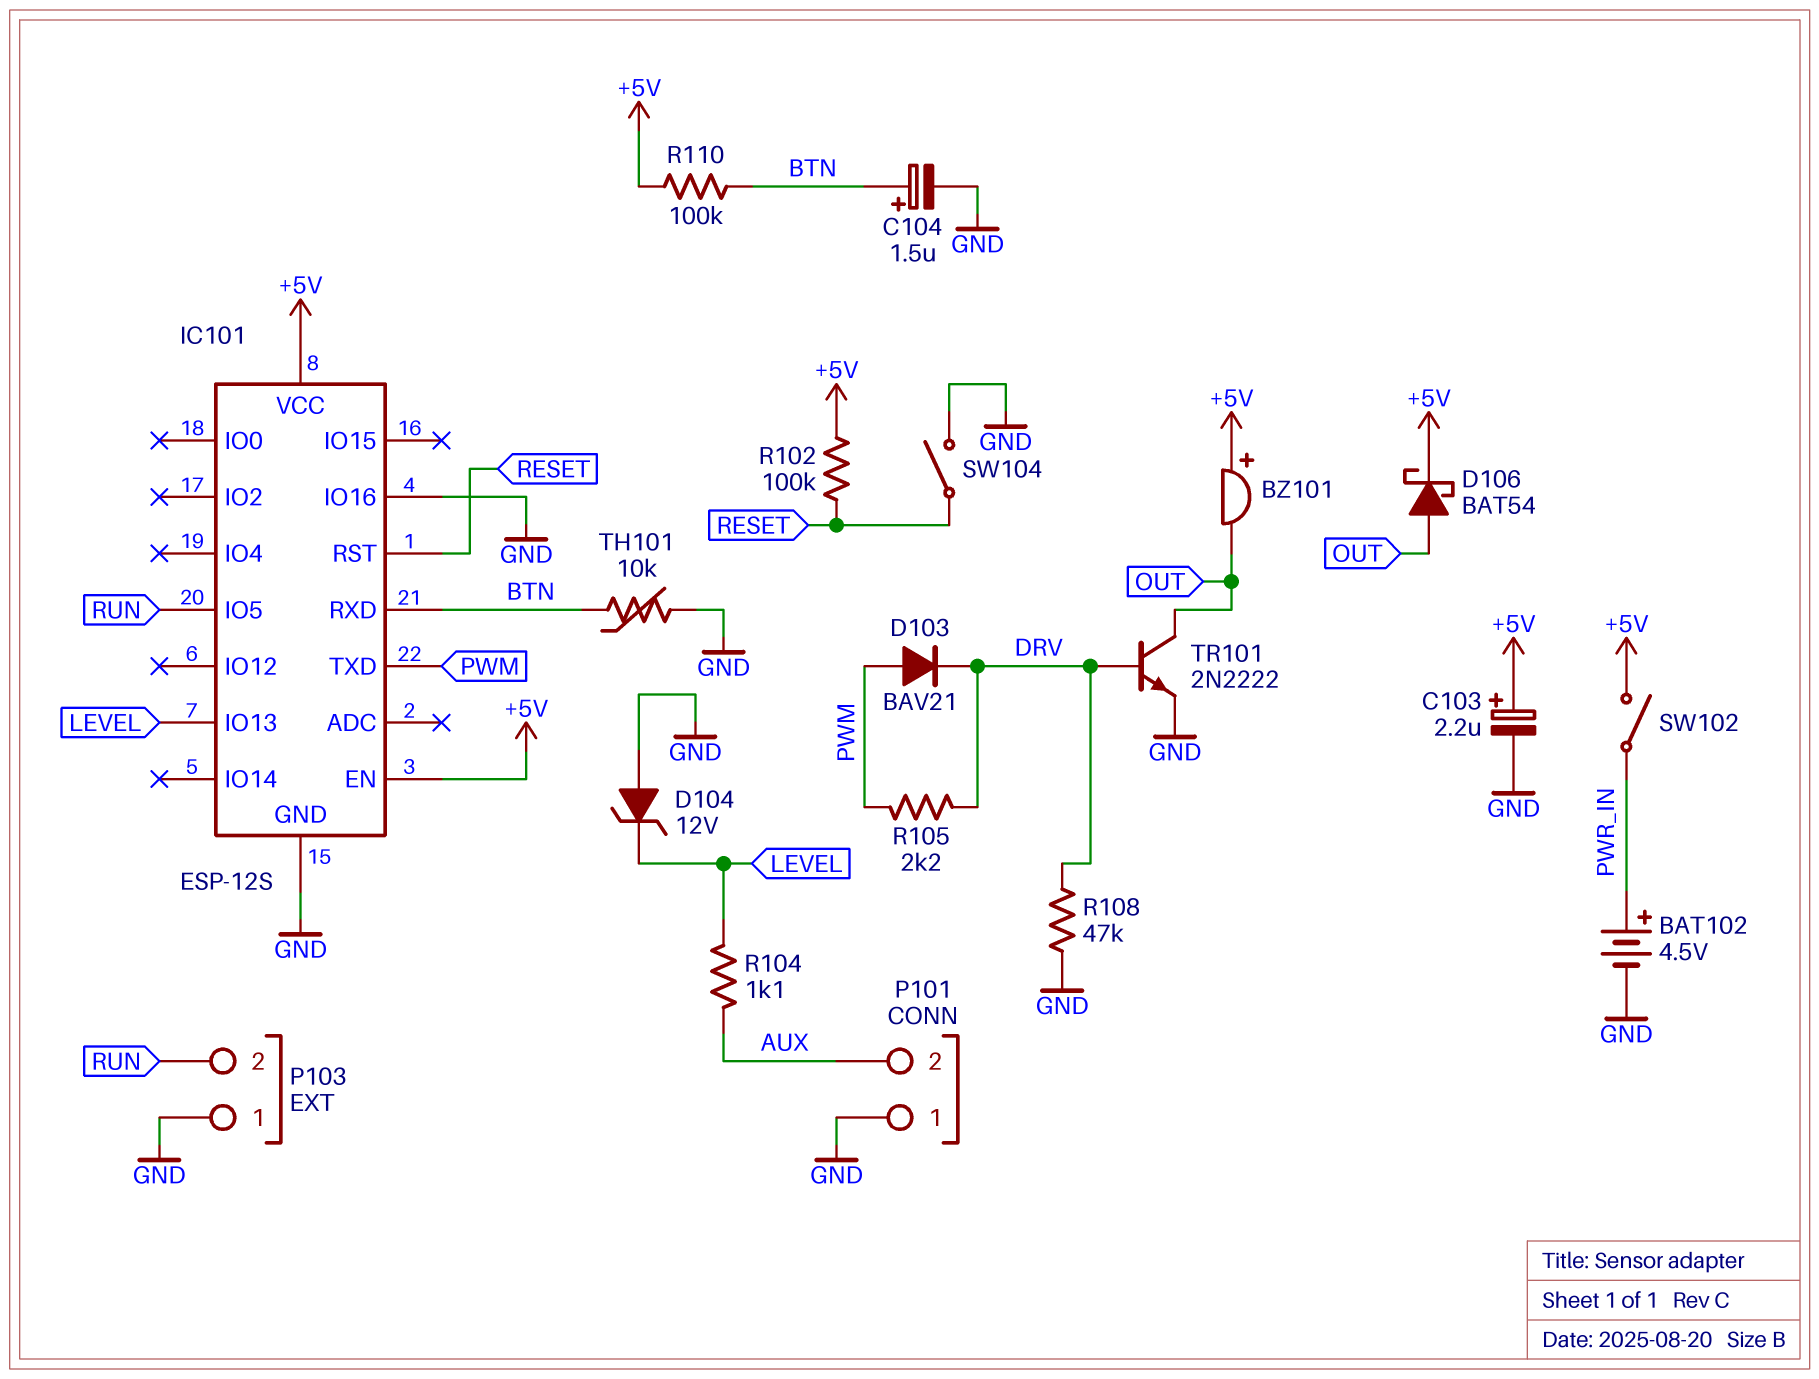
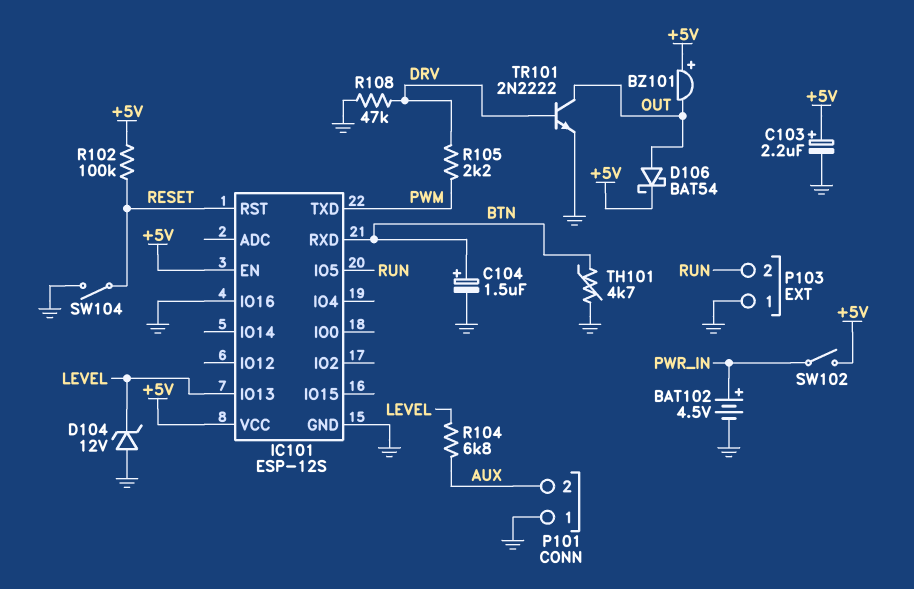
D103: diode BAV21 (A PWM, K DRV) -> none
R104: 1.1k (AUX, LEVEL) -> 6.8k (AUX, LEVEL)
R110: 100k (+5V, BTN) -> none
TH101: 10k (BTN, GND) -> 4.7k (BTN, GND)

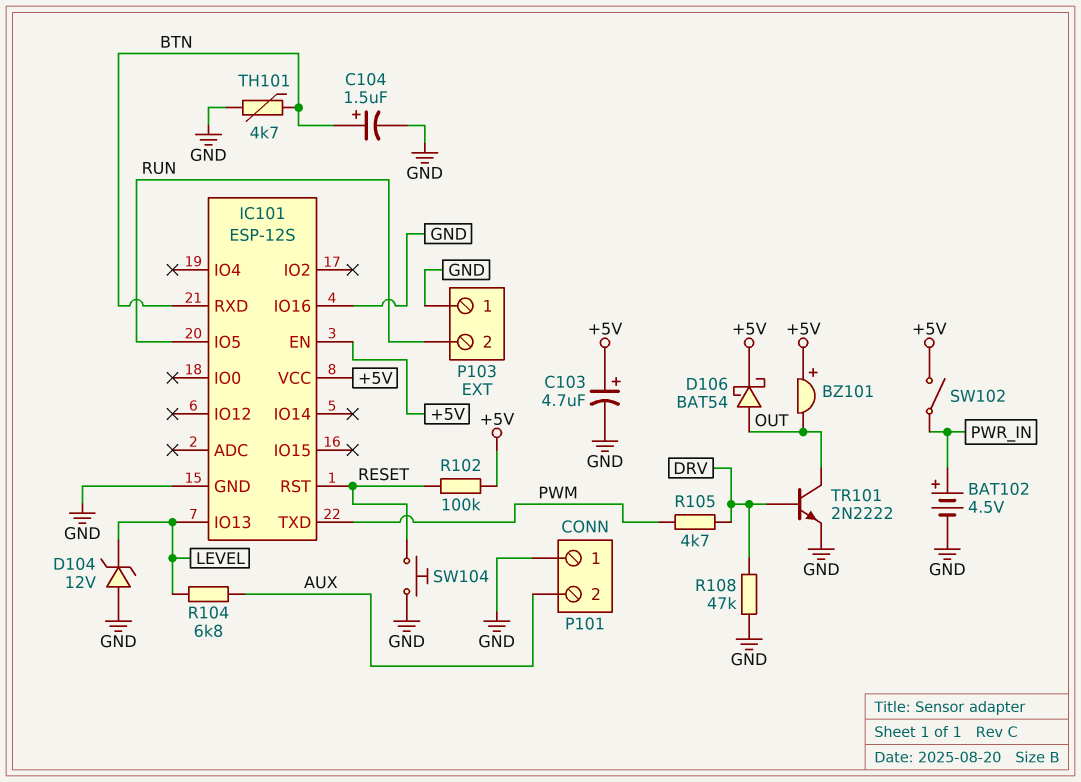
C103: 2.2uF (plus +5V, minus GND) -> 4.7uF (plus +5V, minus GND)
R105: 2.2k (DRV, PWM) -> 4.7k (DRV, PWM)
SW104: switch (GND, RESET) -> button (GND, RESET)

